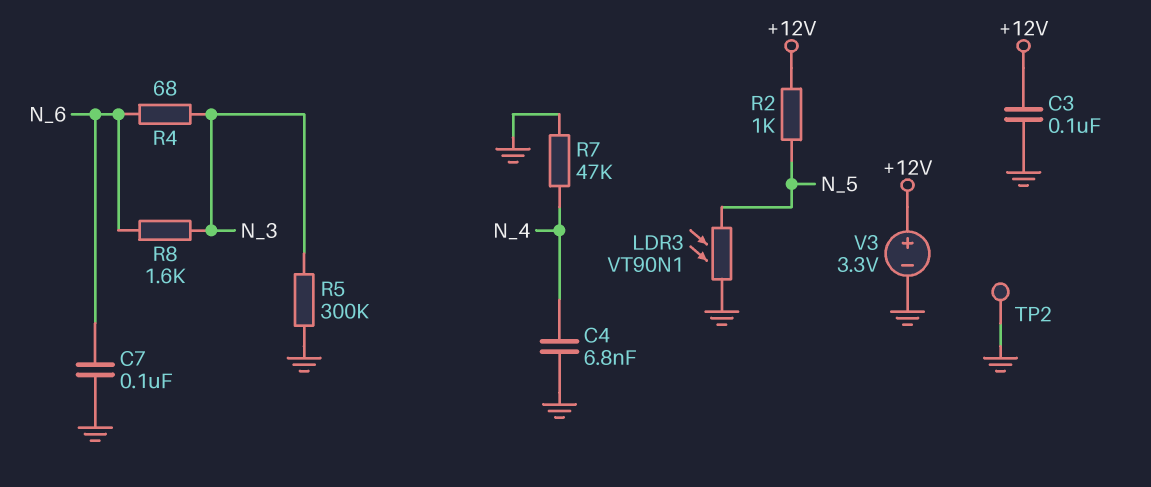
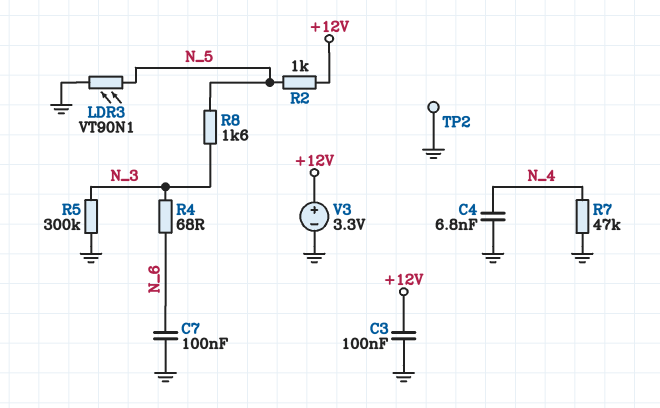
R8: 1.6k (N_3, N_6) -> 1.6k (N_3, N_5)

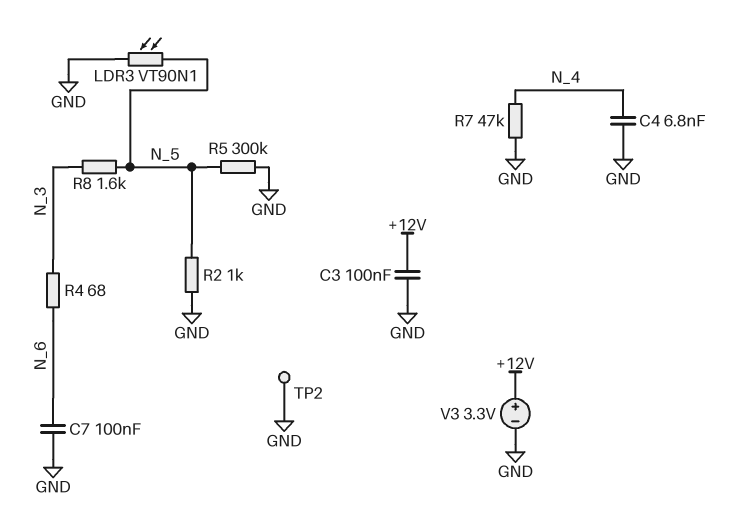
R2: 1k (+12V, N_5) -> 1k (GND, N_5)
R5: 300k (GND, N_3) -> 300k (GND, N_5)

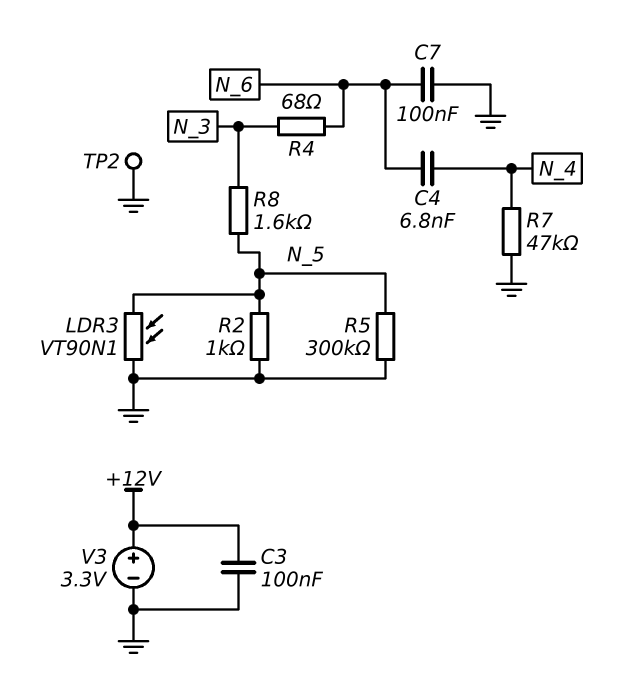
C4: 6.8nF (GND, N_4) -> 6.8nF (N_4, N_6)

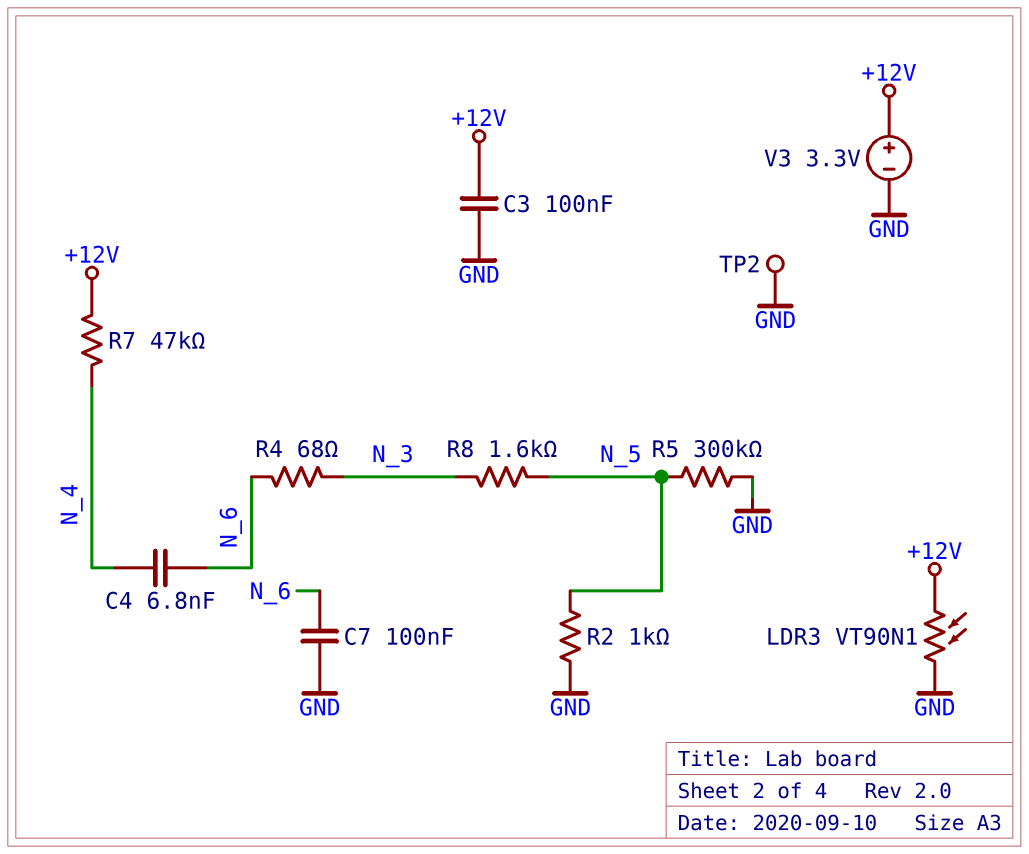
LDR3: VT90N1 (GND, N_5) -> VT90N1 (+12V, GND)
R7: 47k (GND, N_4) -> 47k (+12V, N_4)

